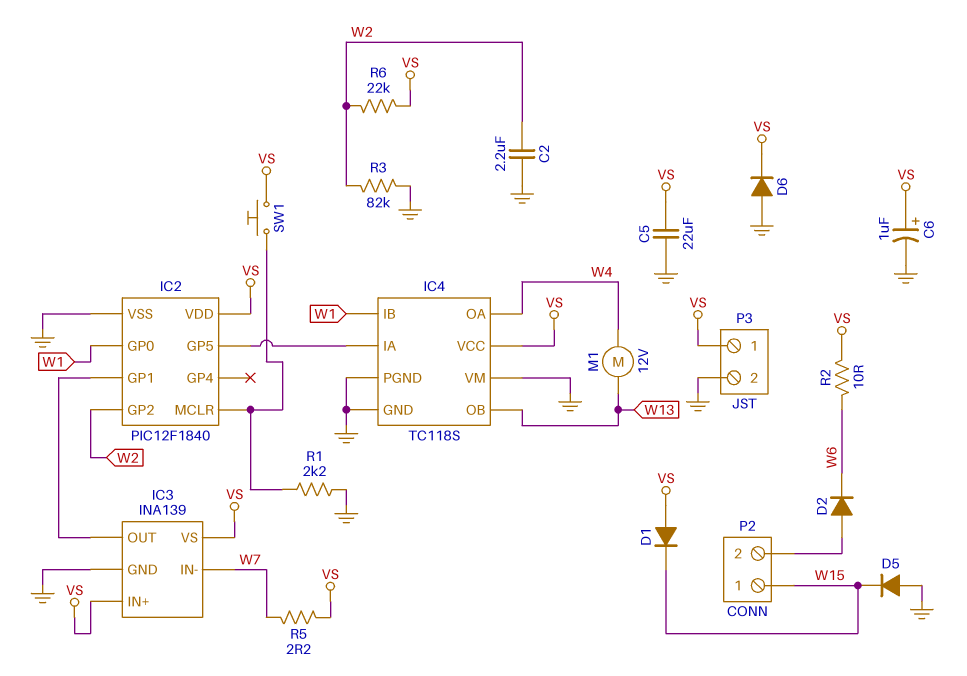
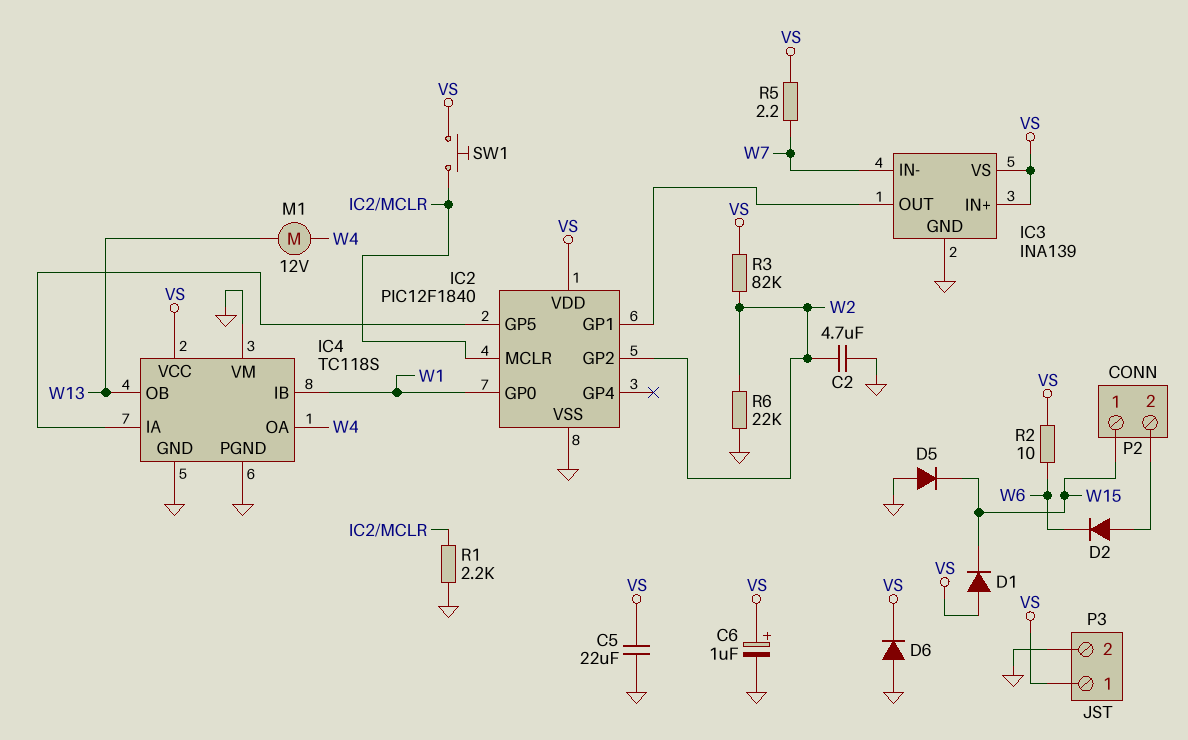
C2: 2.2uF (GND, W2) -> 4.7uF (GND, W2)
R3: 82k (GND, W2) -> 82k (VS, W2)
R6: 22k (VS, W2) -> 22k (GND, W2)

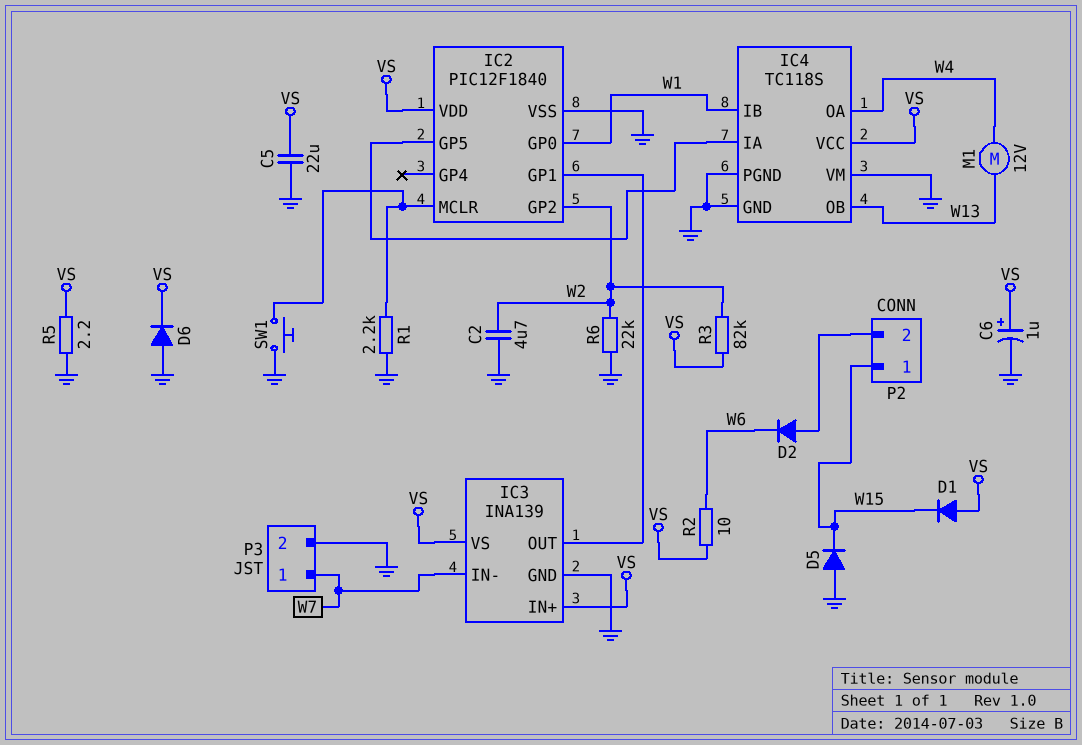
P3 pin 1: VS -> W7
R5: 2.2 (VS, W7) -> 2.2 (GND, VS)
SW1: button (IC2/MCLR, VS) -> button (GND, IC2/MCLR)

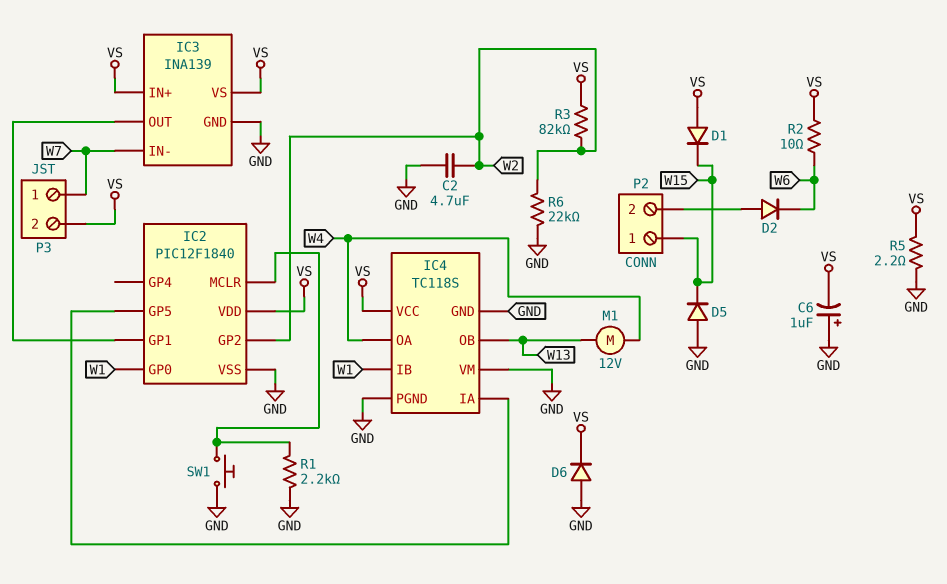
C5: 22uF (GND, VS) -> none
C6: 1uF (plus VS, minus GND) -> 1uF (plus GND, minus VS)
P3 pin 2: GND -> VS

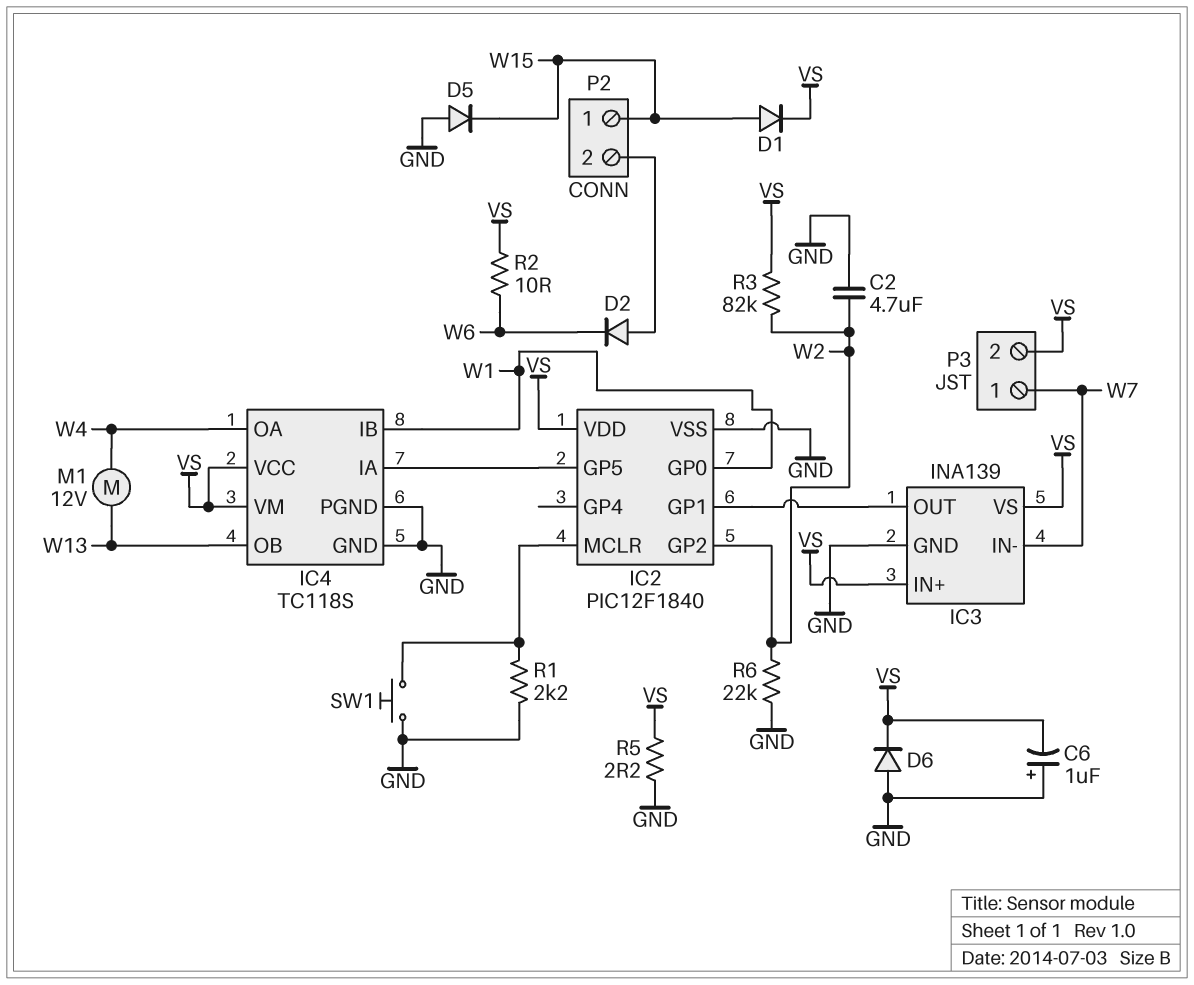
D1: diode (A VS, K W15) -> diode (A W15, K VS)
IC4 pin VM: GND -> VS

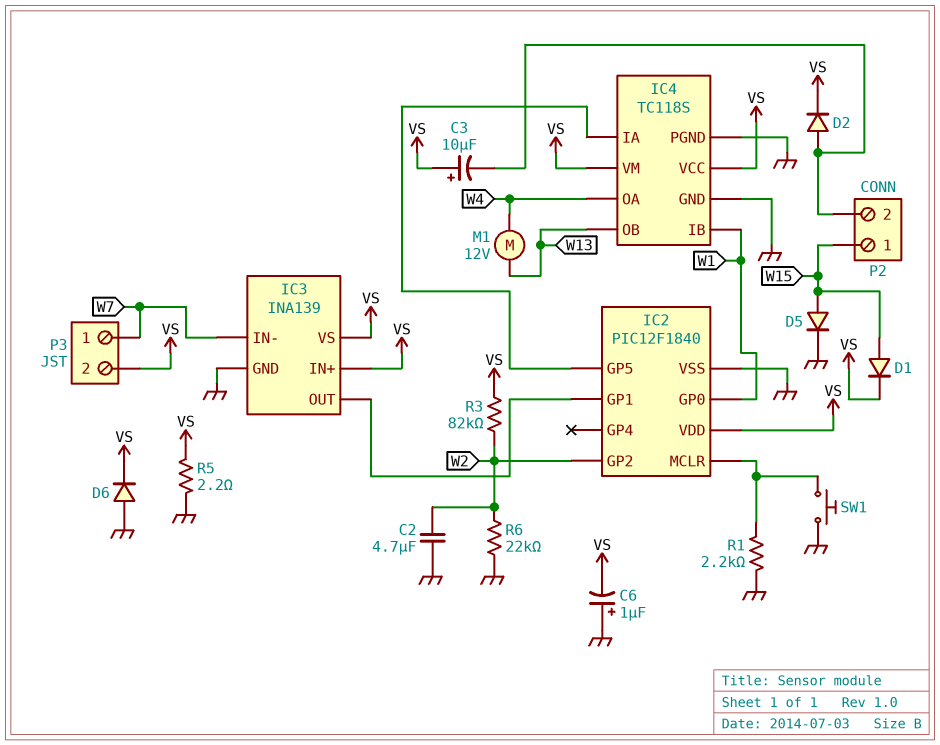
C3: none -> 10uF (plus VS, minus P2/2)
D2: diode (A P2/2, K W6) -> diode (A P2/2, K VS)
D5: diode (A GND, K W15) -> diode (A W15, K GND)
R2: 10 (VS, W6) -> none

